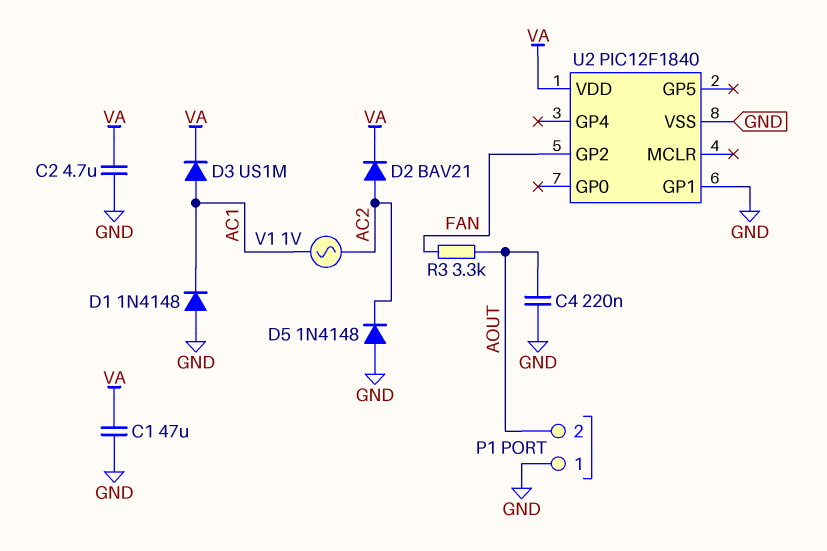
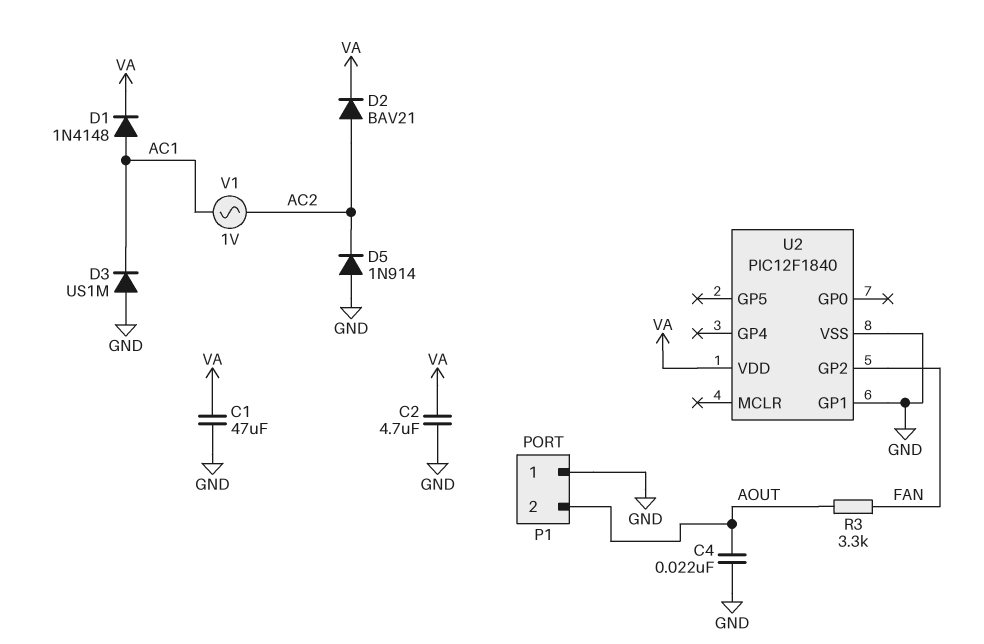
C4: 220nF (AOUT, GND) -> 22nF (AOUT, GND)
D1: diode 1N4148 (A GND, K AC1) -> diode 1N4148 (A AC1, K VA)
D3: diode US1M (A AC1, K VA) -> diode US1M (A GND, K AC1)
D5: diode 1N4148 (A GND, K AC2) -> diode 1N914 (A GND, K AC2)

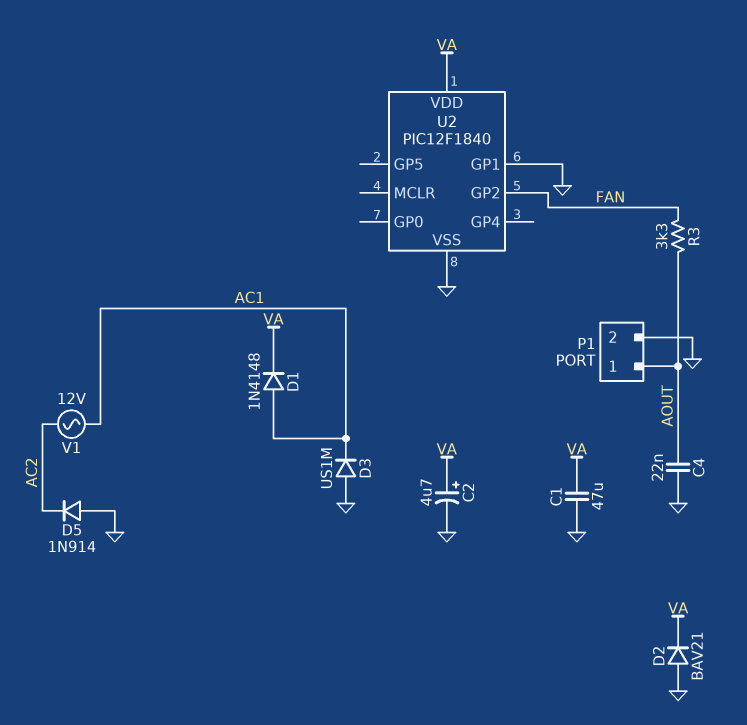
C2: 4.7uF (GND, VA) -> 4.7uF (plus VA, minus GND)
D2: diode BAV21 (A AC2, K VA) -> diode BAV21 (A GND, K VA)
P1 pin 1: GND -> AOUT
P1 pin 2: AOUT -> GND
V1: AC 1V (AC1, AC2) -> AC 12V (AC1, AC2)

